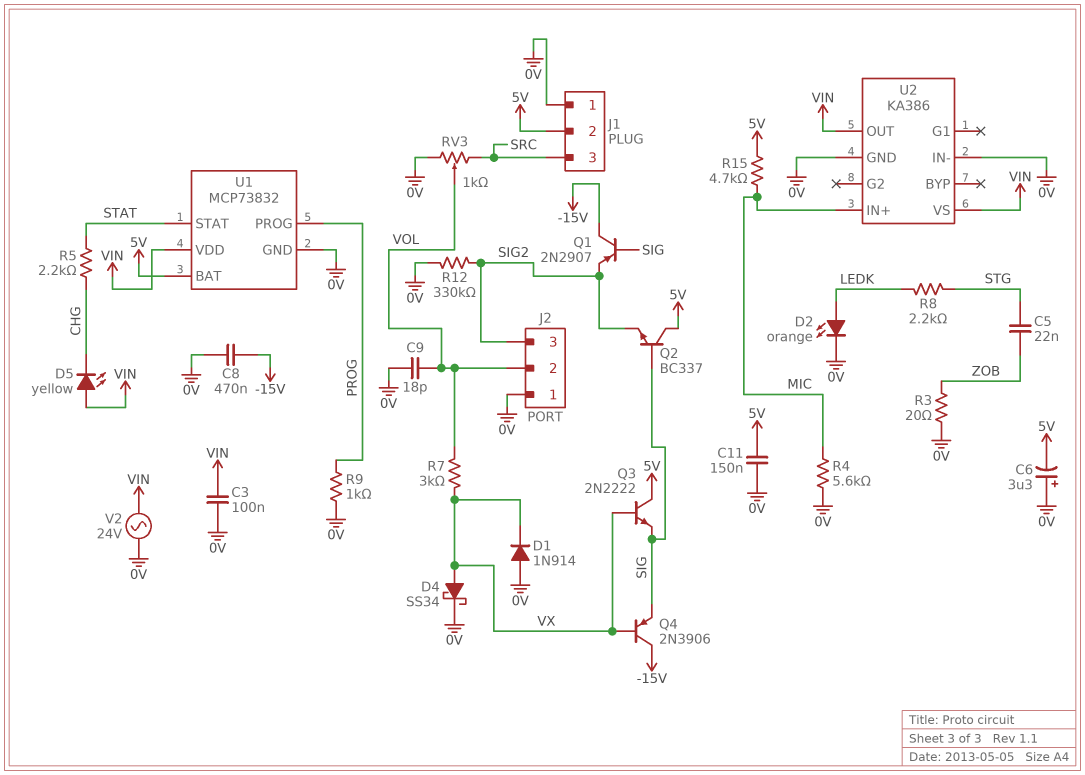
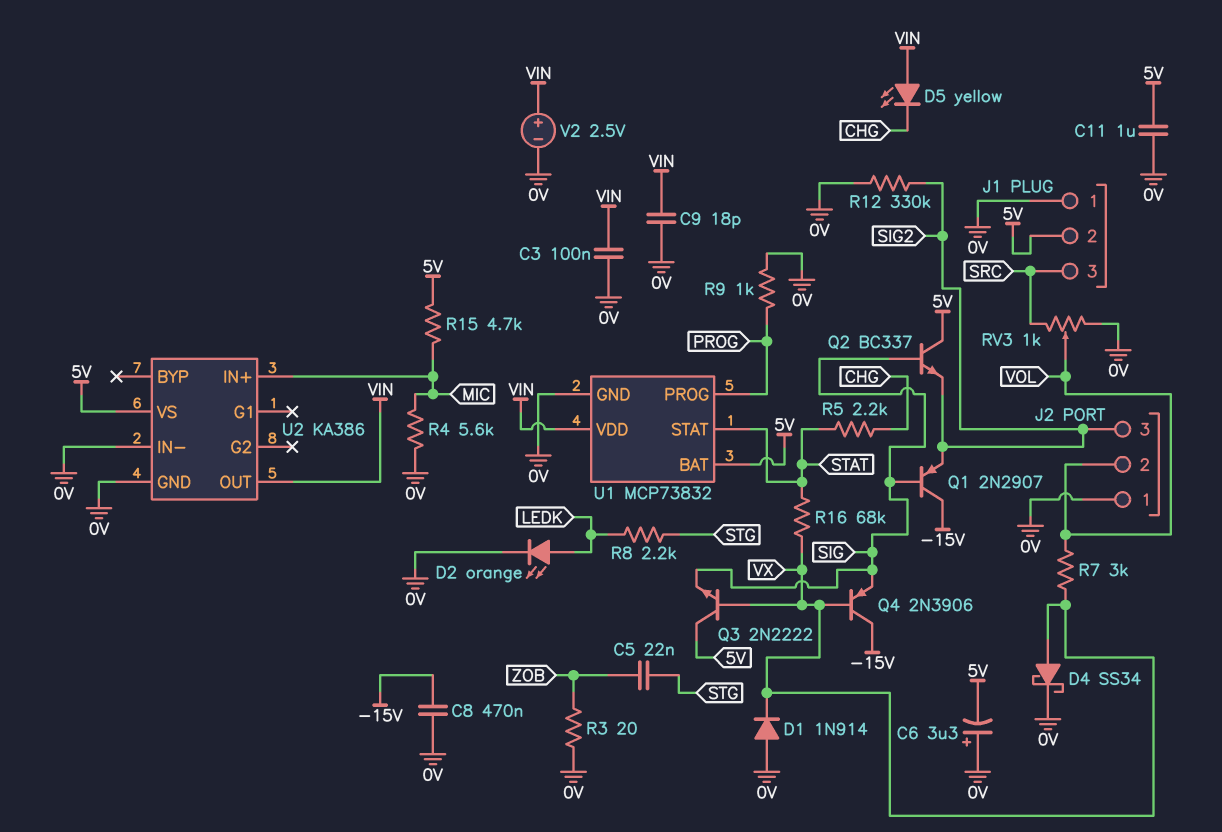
C9: 18pF (0V, VOL) -> 18pF (0V, VIN)
C11: 150nF (0V, 5V) -> 1uF (0V, 5V)
R16: none -> 68k (STAT, VX)
U2 pin VS: VIN -> 5V
V2: AC 24V (0V, VIN) -> 2.5V (plus VIN, minus 0V)

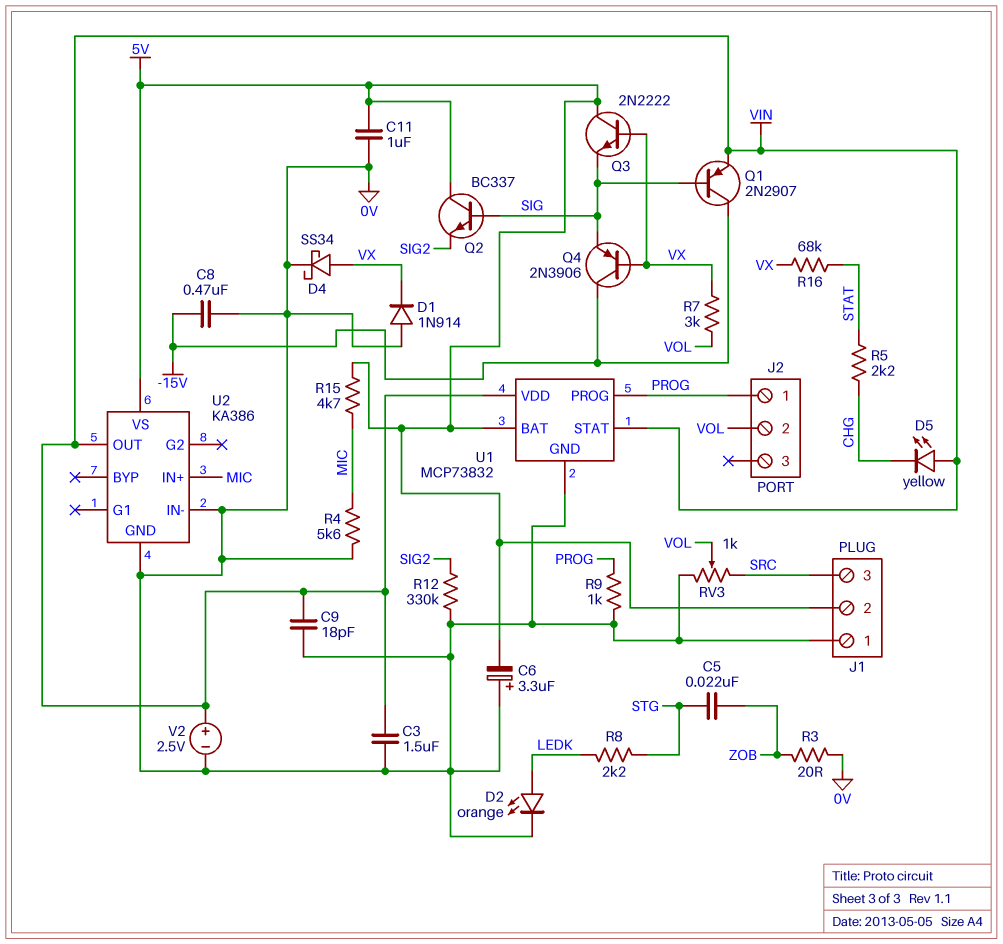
C3: 100nF (0V, VIN) -> 1.5uF (0V, VIN)
J2 pin 1: 0V -> PROG
J2 pin 3: SIG2 -> none
Q1: PNP 2N2907 (B SIG, C -15V, E SIG2) -> PNP 2N2907 (B SIG, C -15V, E VIN)
U1 pin STAT: STAT -> VIN

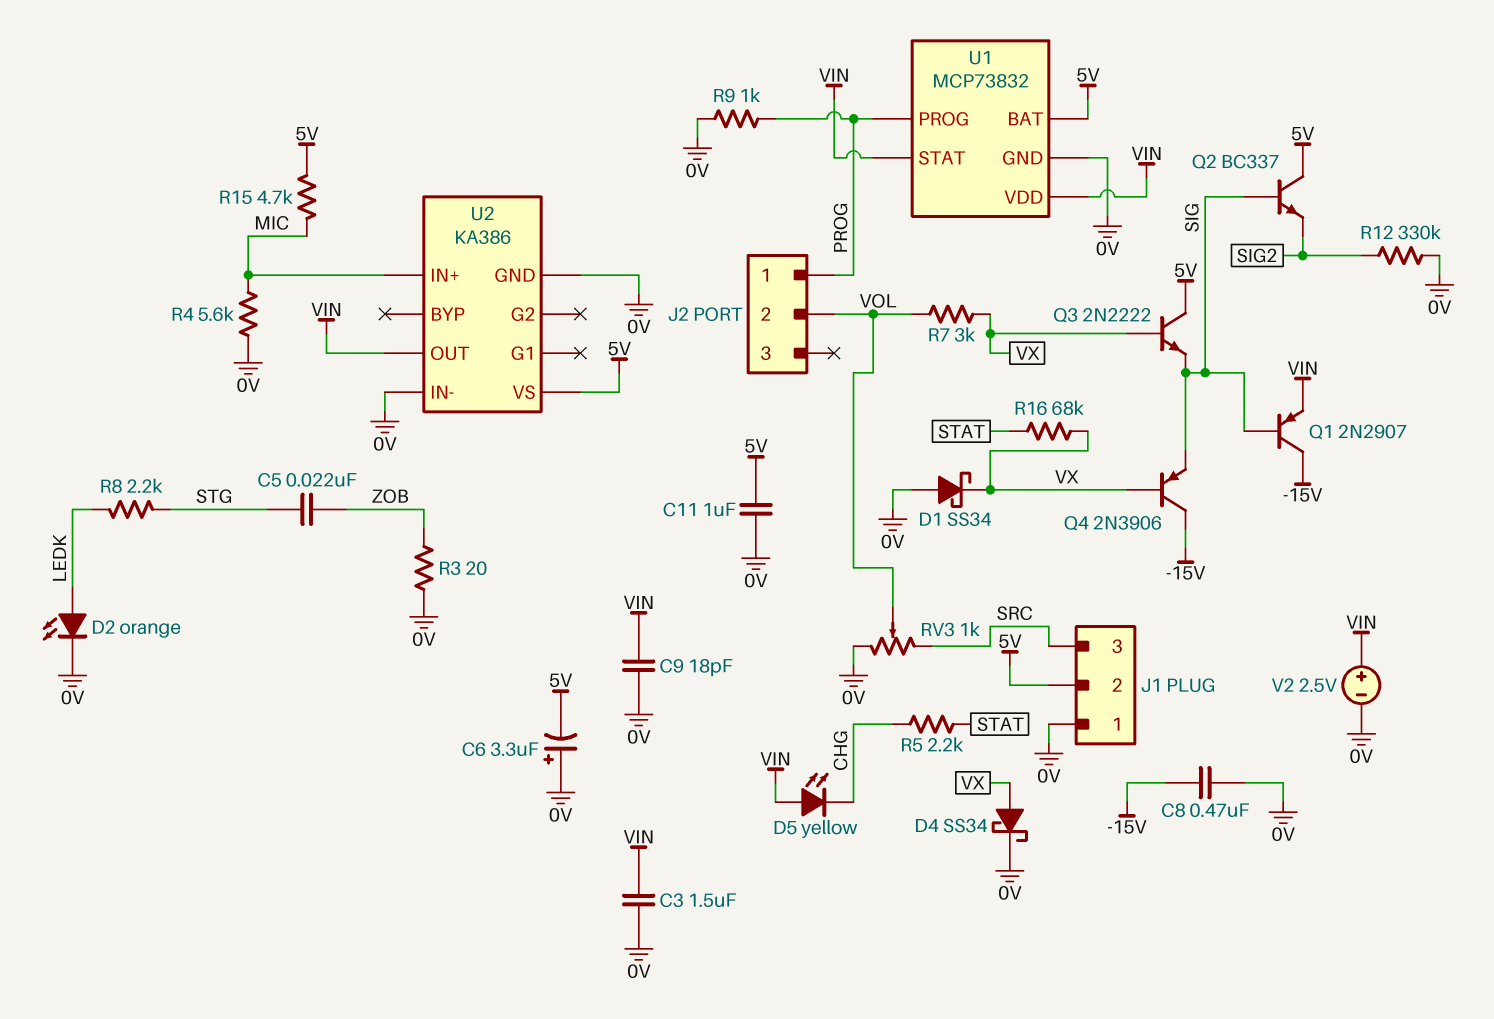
D1: diode 1N914 (A 0V, K VX) -> schottky SS34 (A 0V, K VX)

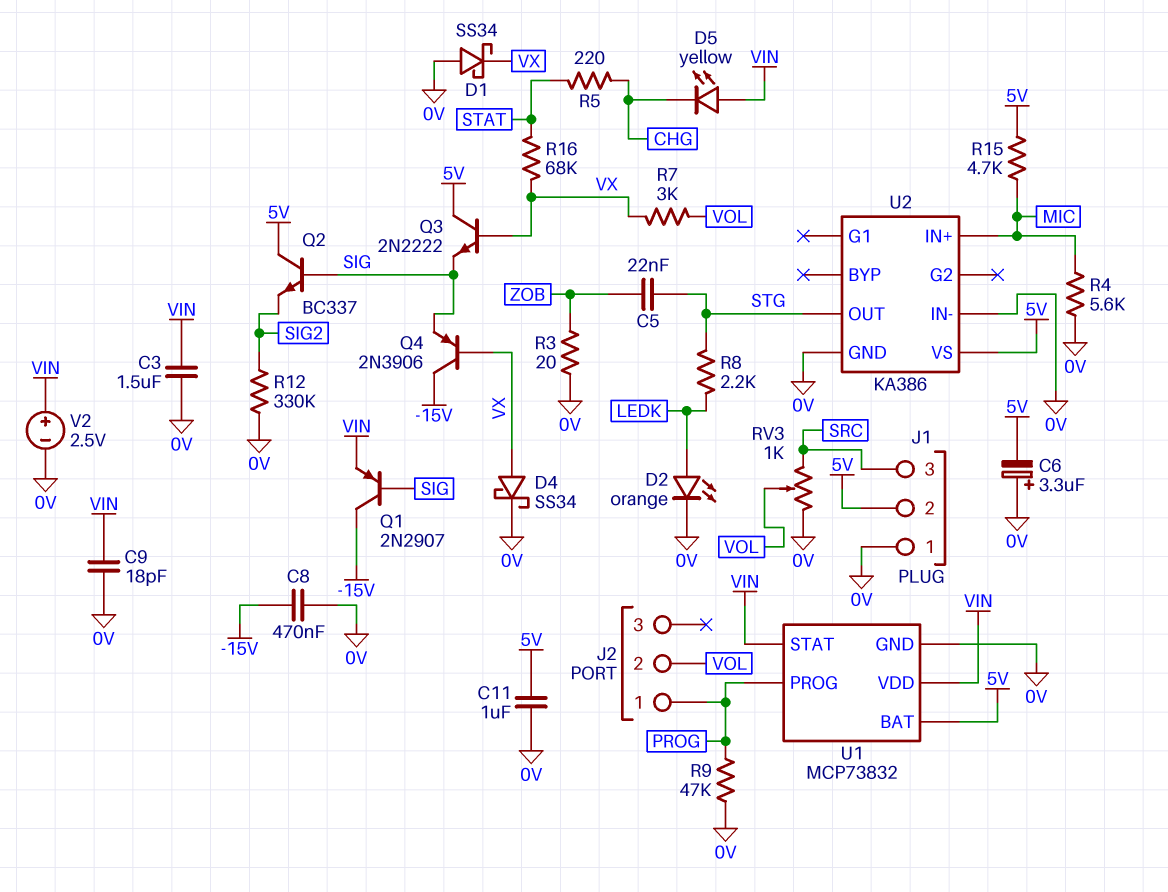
R5: 2.2k (CHG, STAT) -> 220 (CHG, STAT)
R9: 1k (0V, PROG) -> 47k (0V, PROG)
U2 pin OUT: VIN -> STG

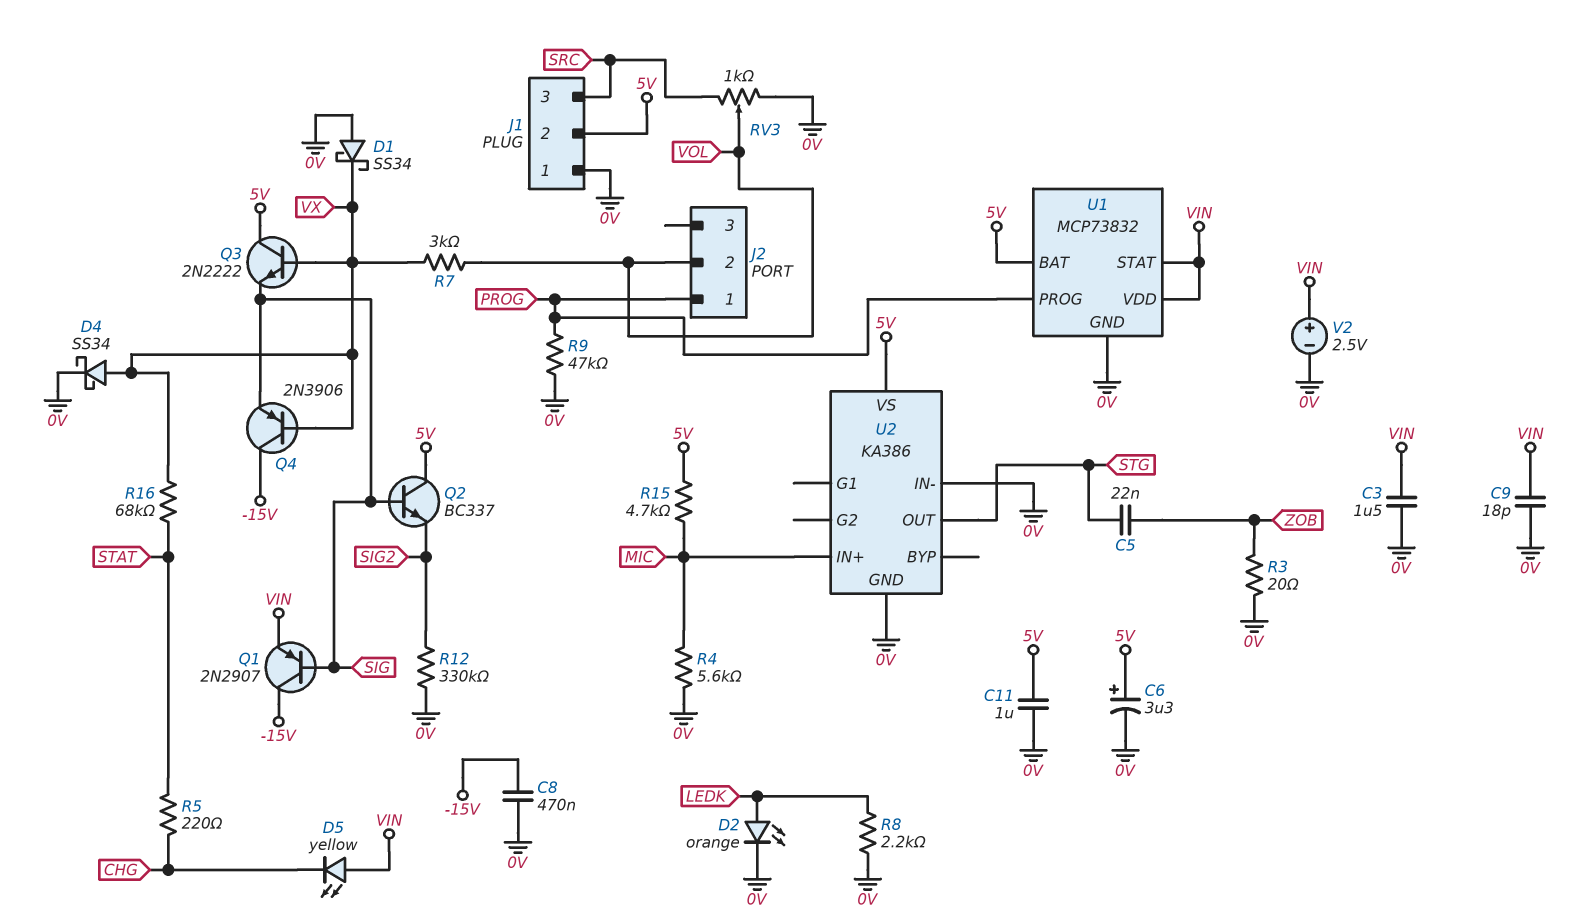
C6: 3.3uF (plus 0V, minus 5V) -> 3.3uF (plus 5V, minus 0V)
R8: 2.2k (LEDK, STG) -> 2.2k (0V, LEDK)

